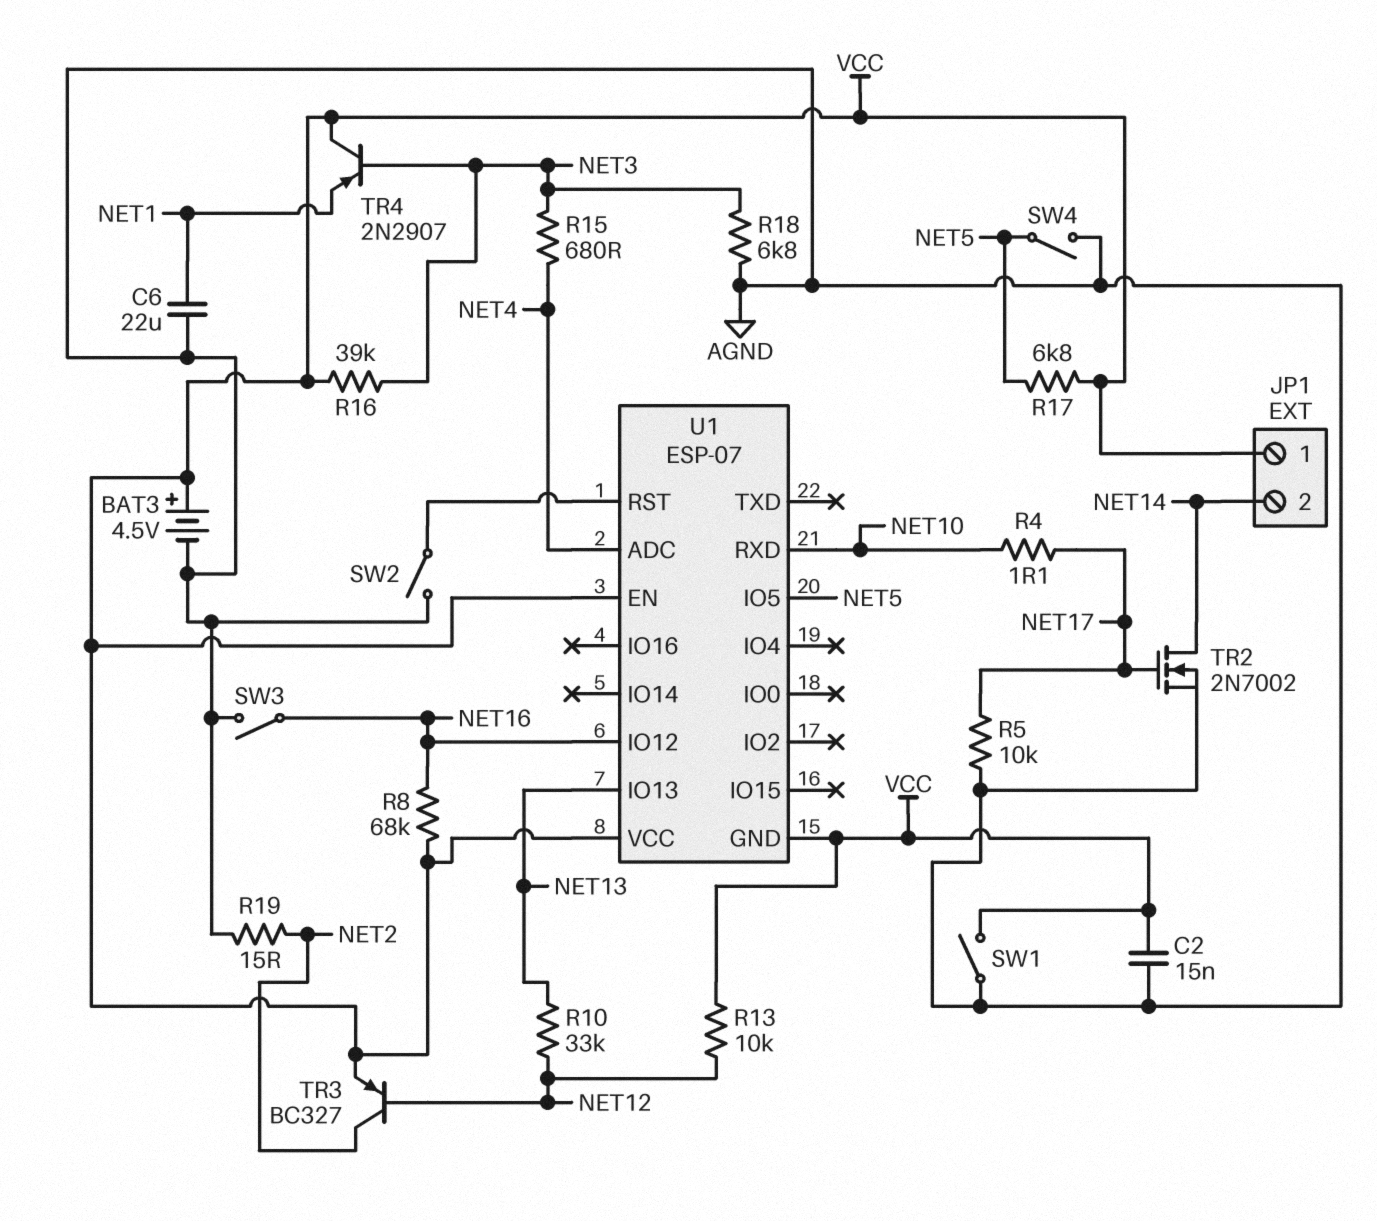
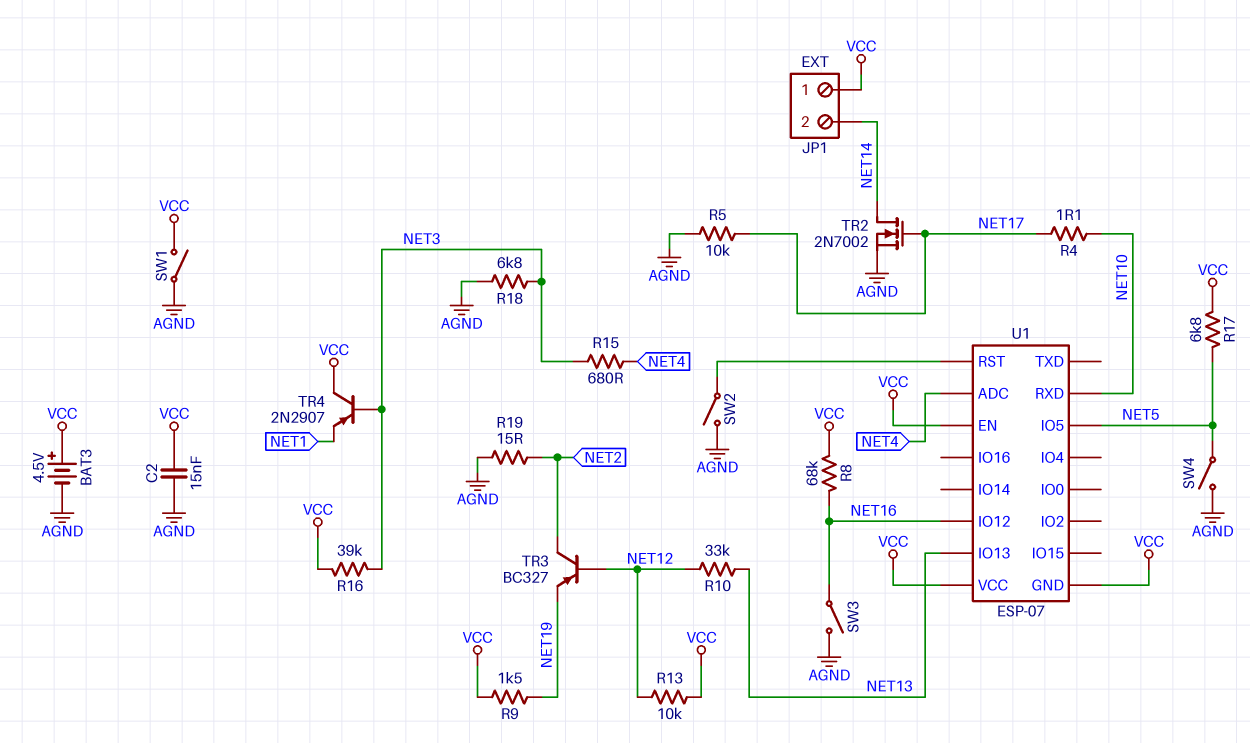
C6: 22uF (AGND, NET1) -> none
R9: none -> 1.5k (NET19, VCC)
TR3: PNP BC327 (B NET12, C NET2, E VCC) -> PNP BC327 (B NET12, C NET2, E NET19)

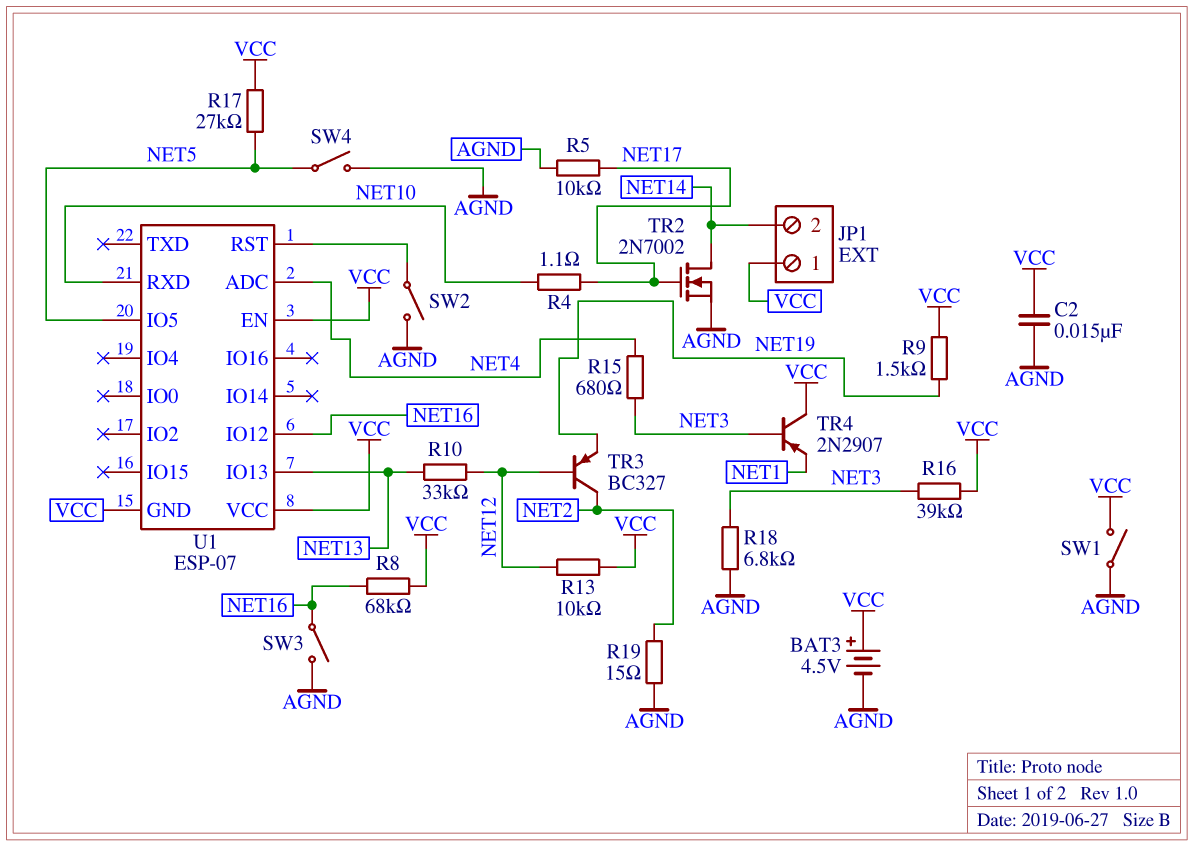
R17: 6.8k (NET5, VCC) -> 27k (NET5, VCC)

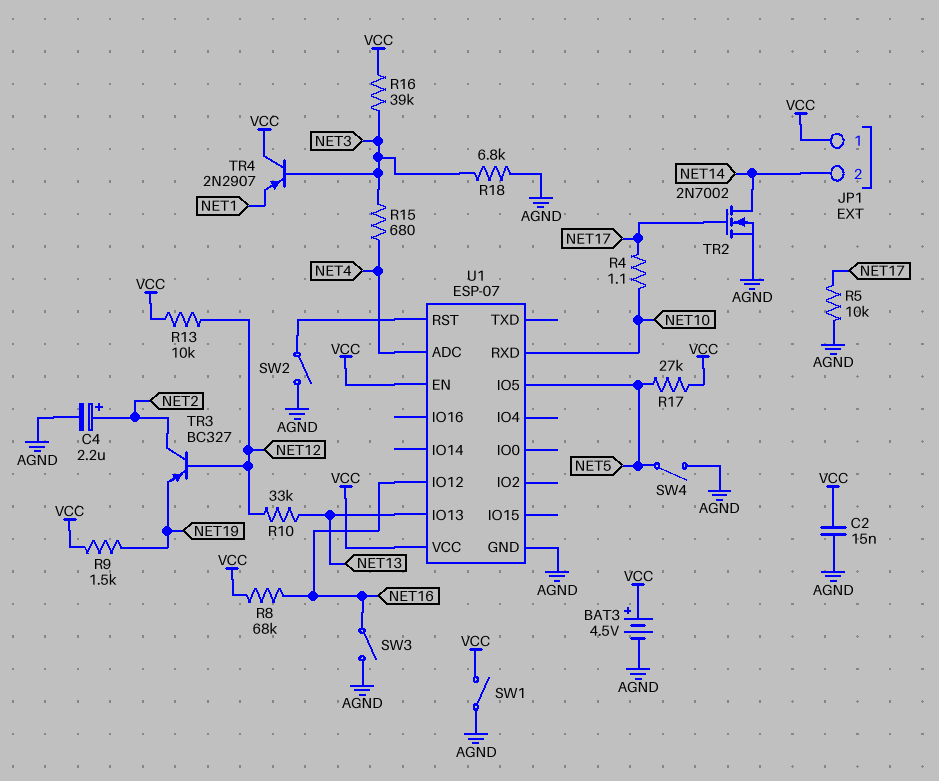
C4: none -> 2.2uF (plus NET2, minus AGND)
R19: 15 (AGND, NET2) -> none
U1 pin GND: VCC -> AGND

